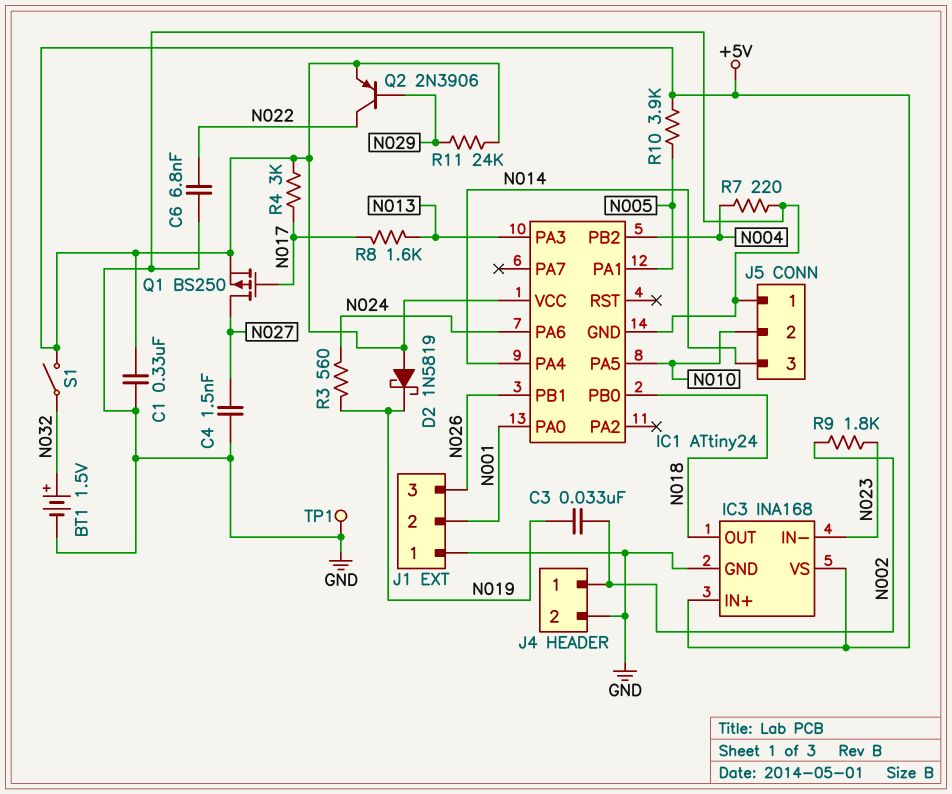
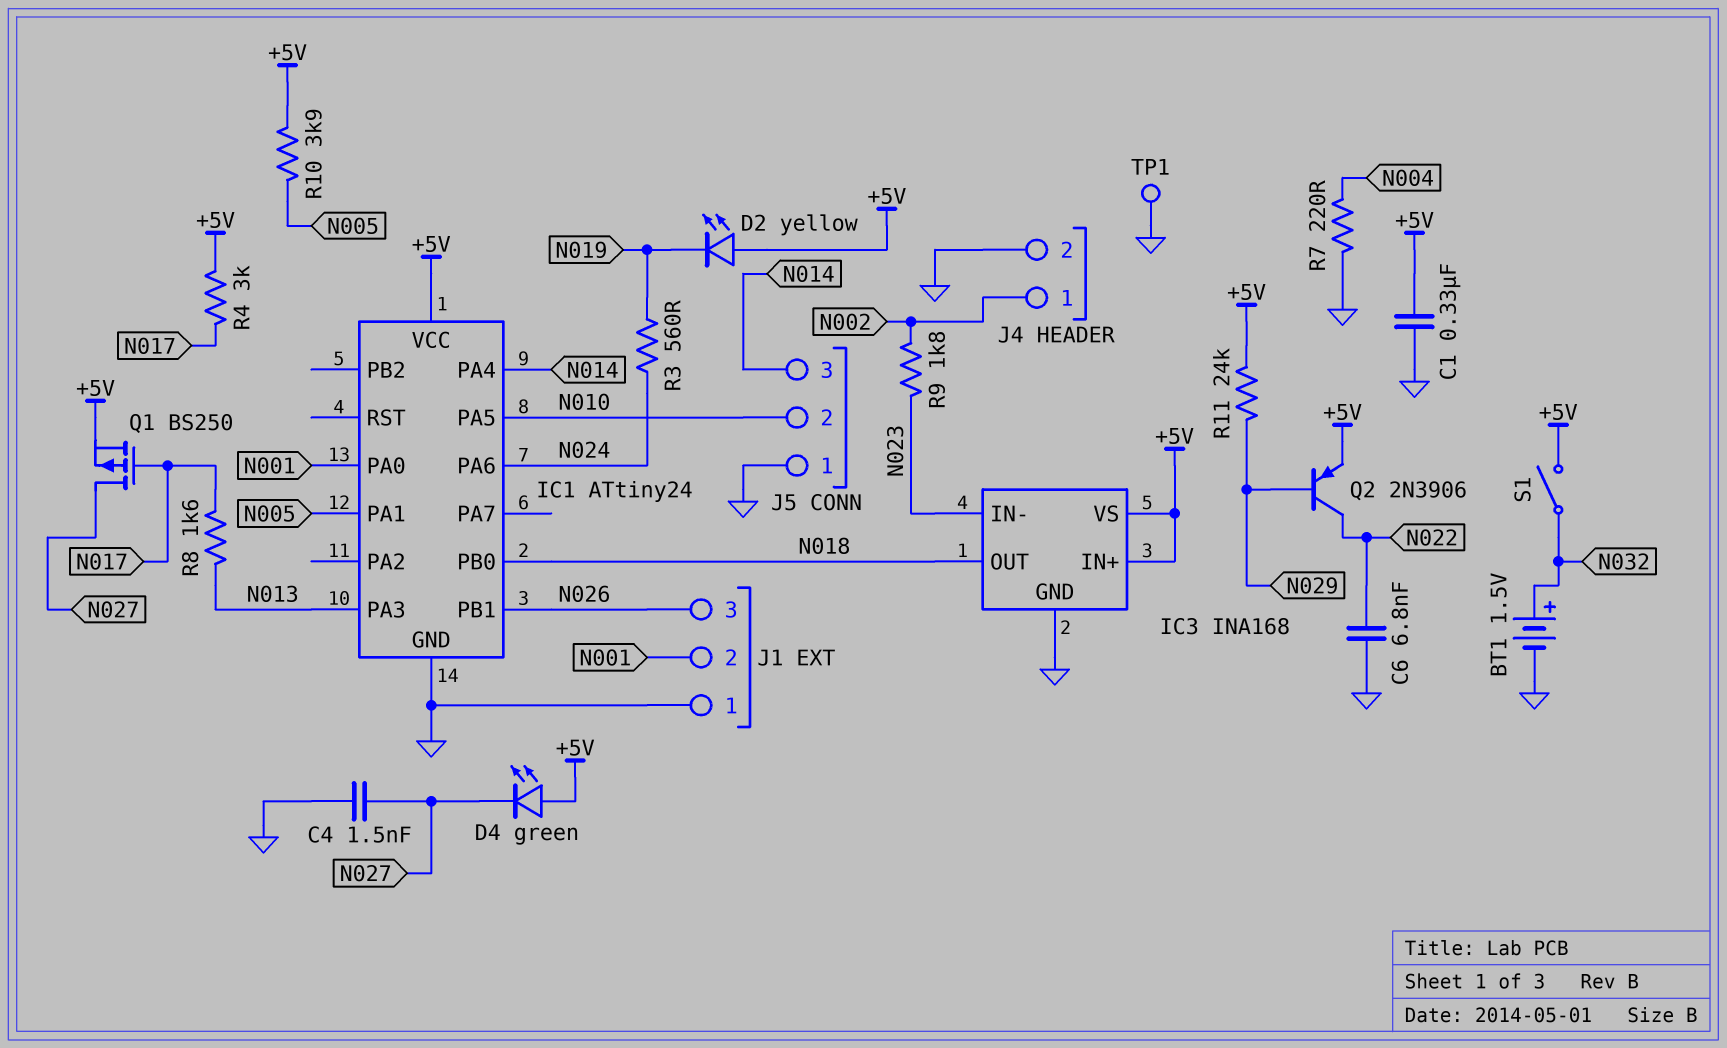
C3: 33nF (N002, N019) -> none
D2: schottky 1N5819 (A +5V, K N019) -> LED yellow (A +5V, K N019)
D4: none -> LED green (A +5V, K N027)
IC1 pin PB2: N004 -> none

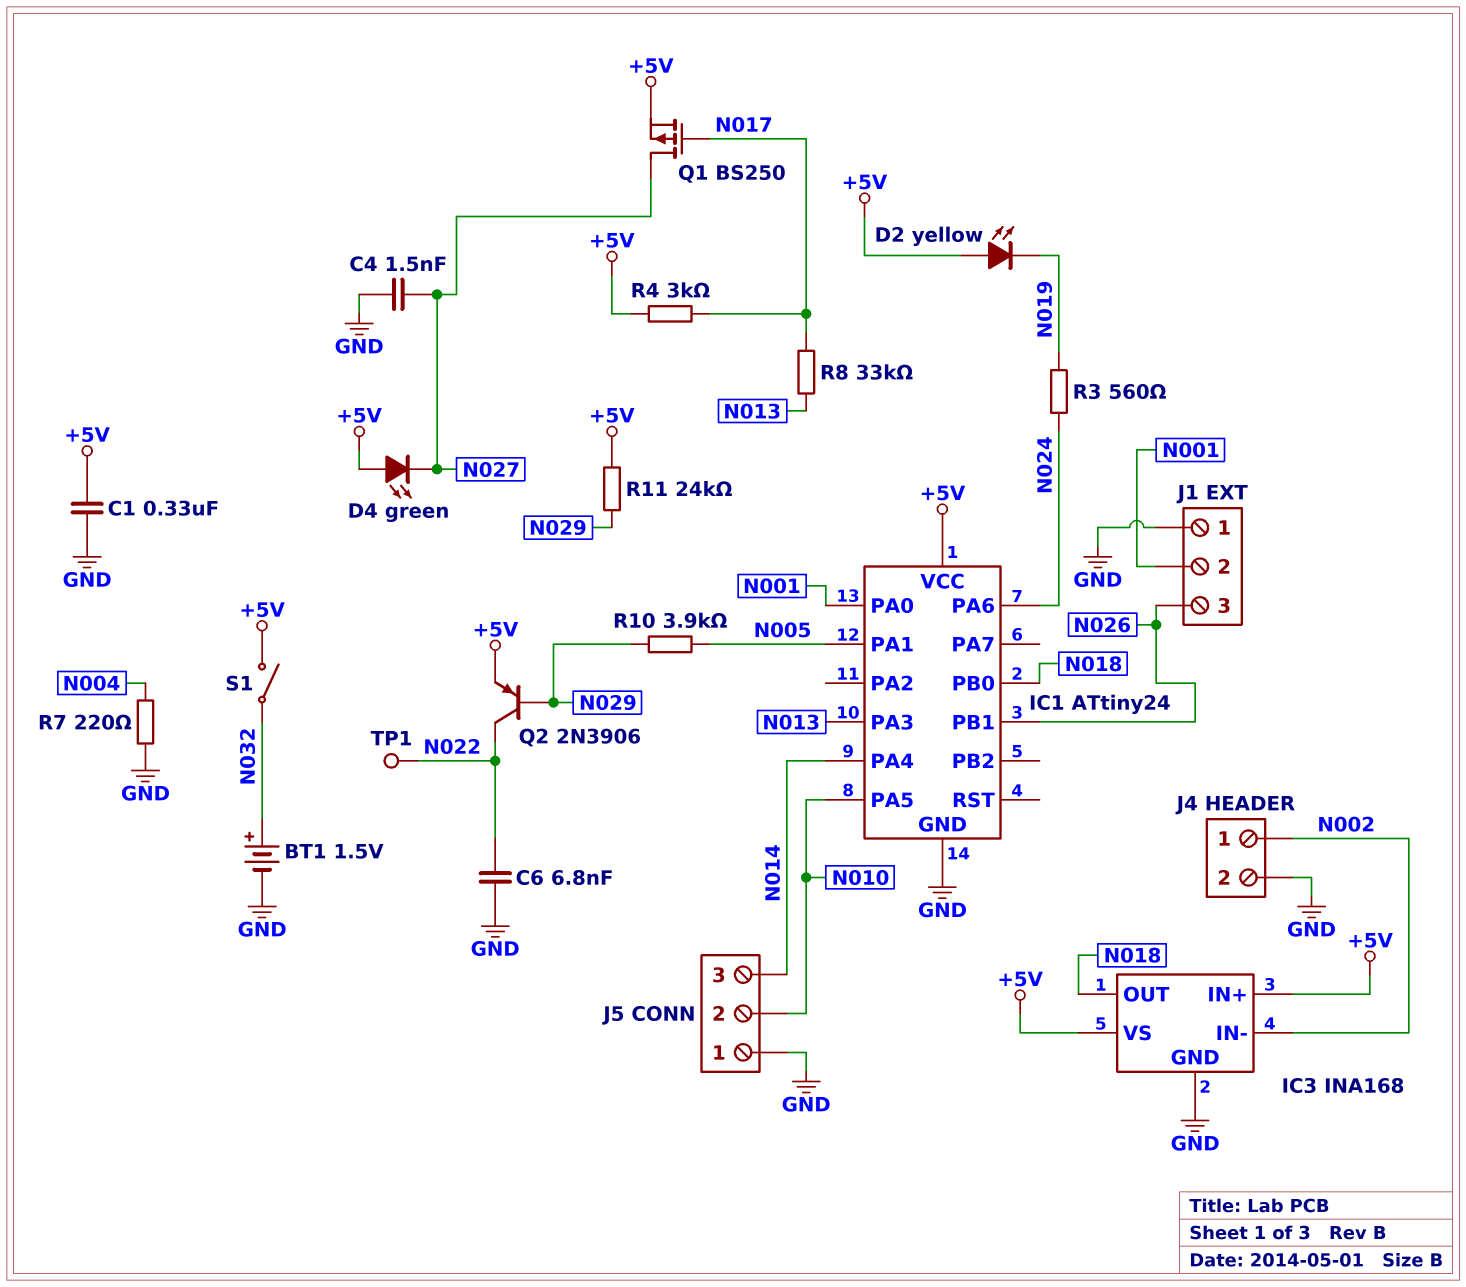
IC3 pin IN-: N023 -> N002
R8: 1.6k (N013, N017) -> 33k (N013, N017)
R9: 1.8k (N002, N023) -> none
R10: 3.9k (+5V, N005) -> 3.9k (N005, N029)
TP1: test point (GND) -> test point (N022)

